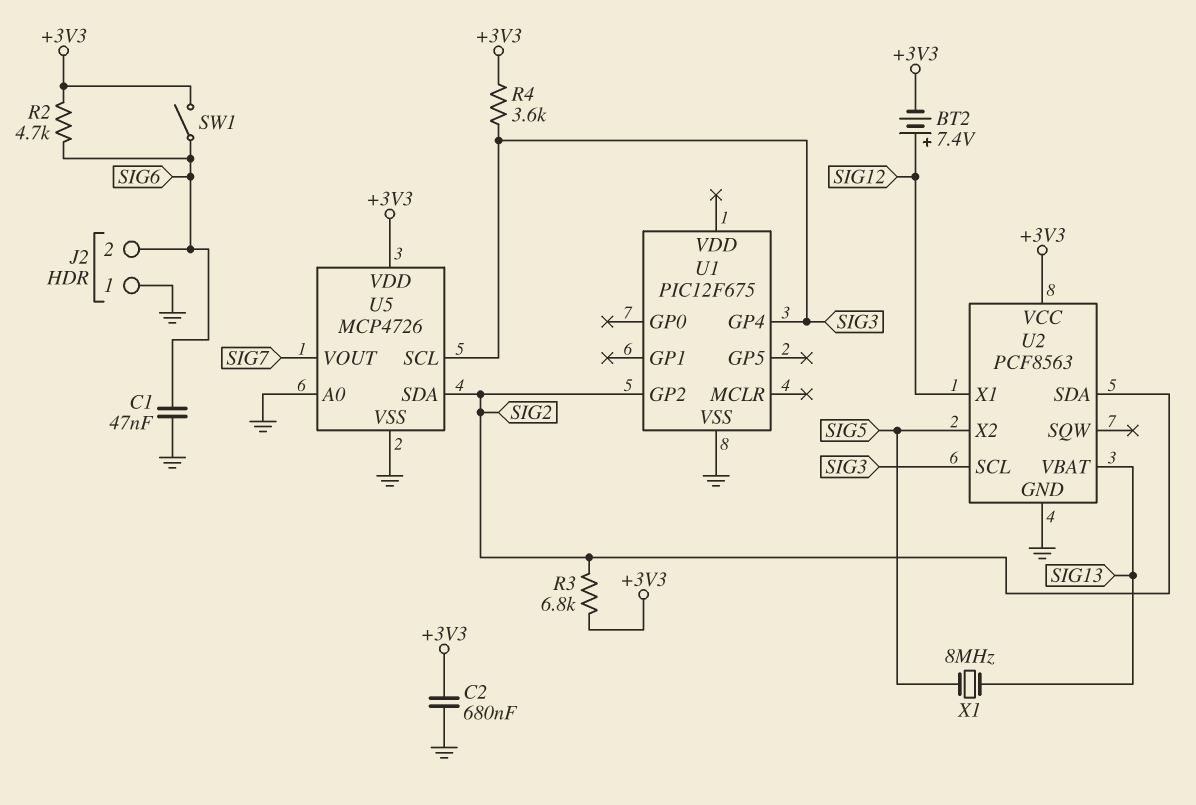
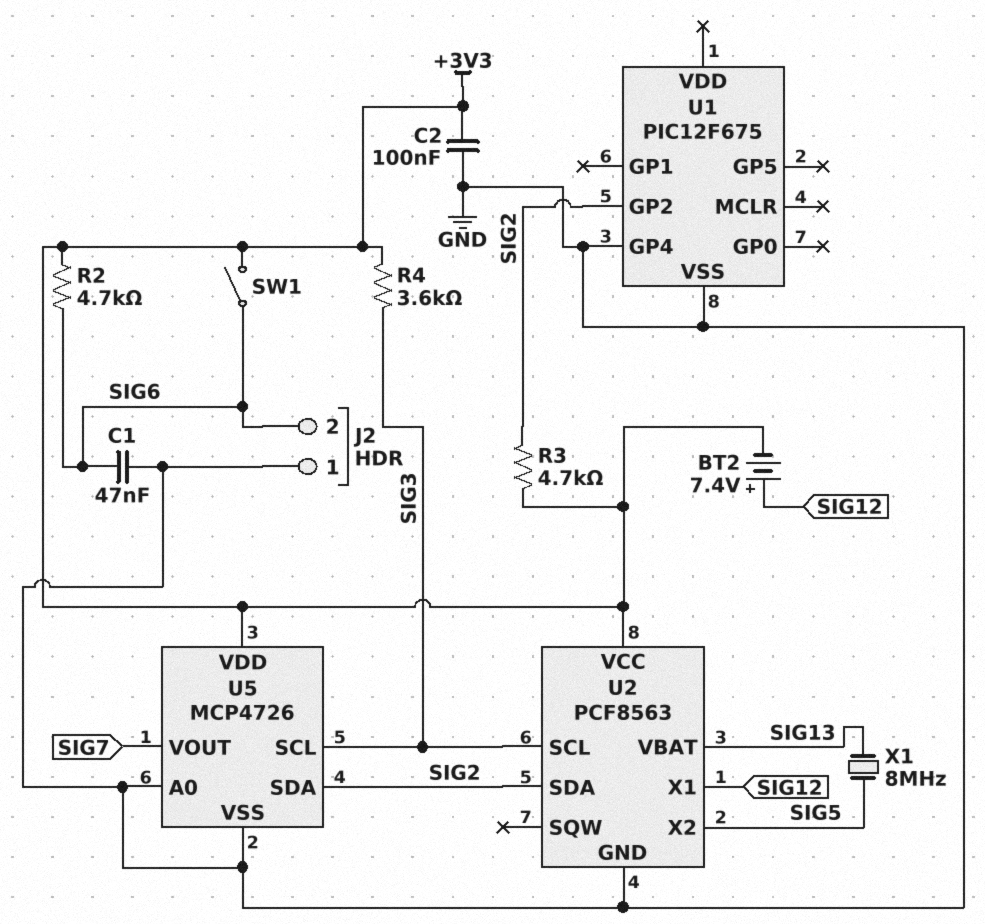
C2: 680nF (+3V3, GND) -> 100nF (+3V3, GND)
R3: 6.8k (+3V3, SIG2) -> 4.7k (+3V3, SIG2)
U1 pin GP4: SIG3 -> GND

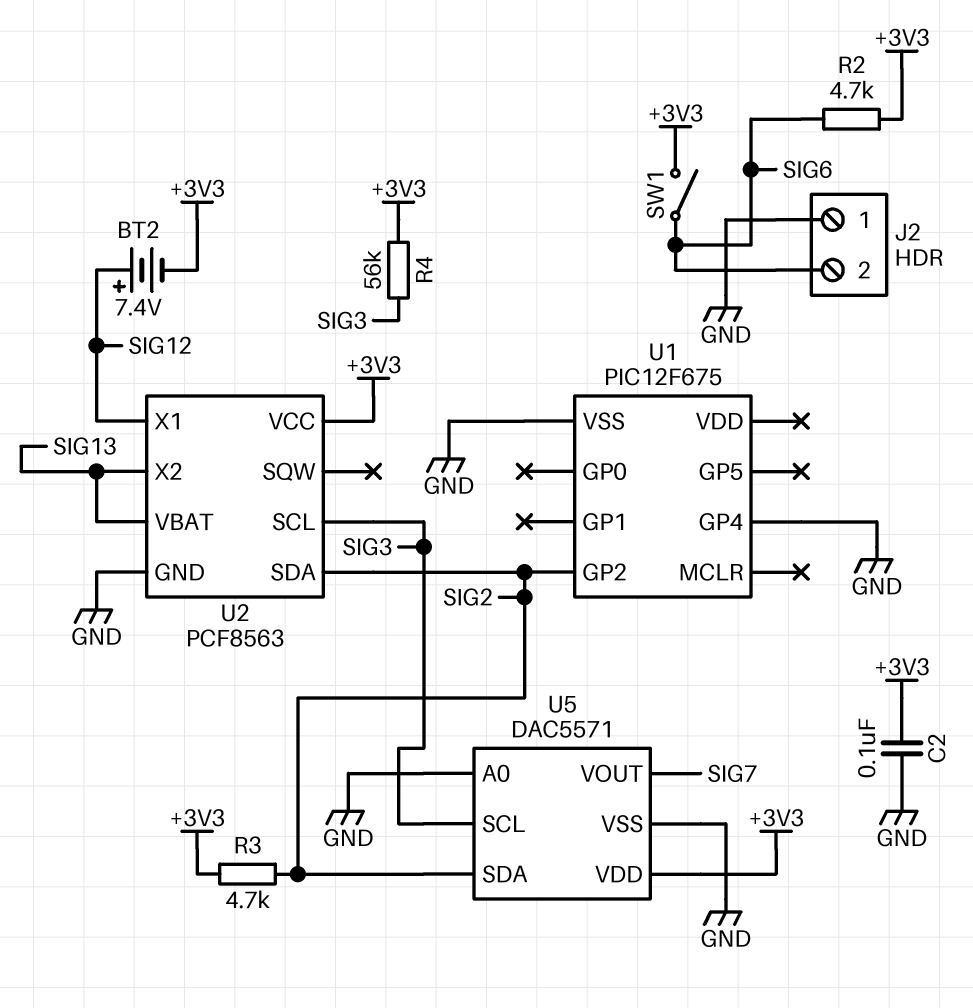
C1: 47nF (GND, SIG6) -> none
R4: 3.6k (+3V3, SIG3) -> 56k (+3V3, SIG3)
U2 pin X2: SIG5 -> SIG13
U5: MCP4726 -> DAC5571
X1: 8MHz (SIG5, SIG13) -> none

